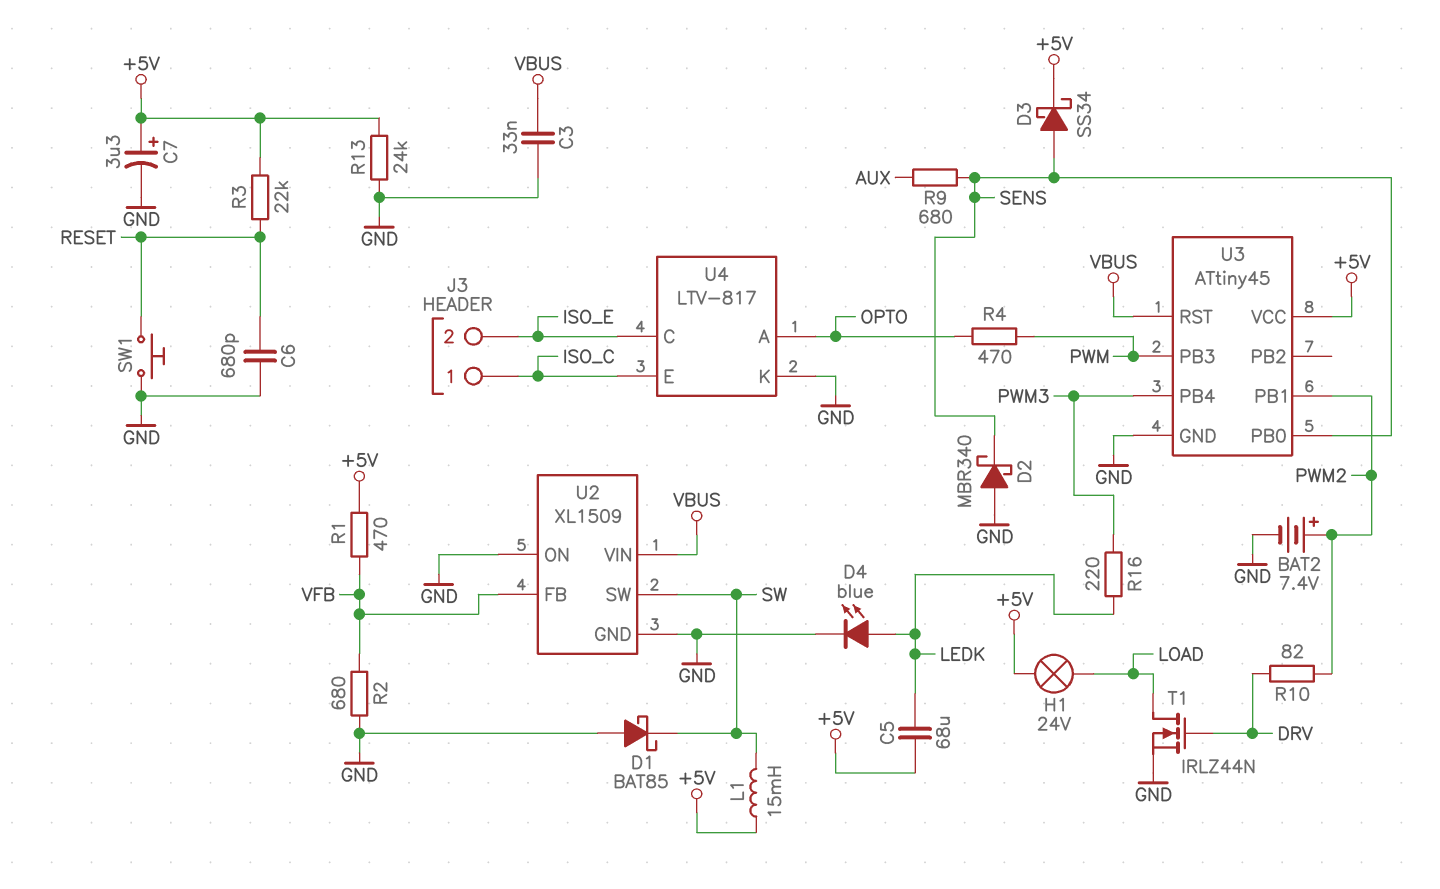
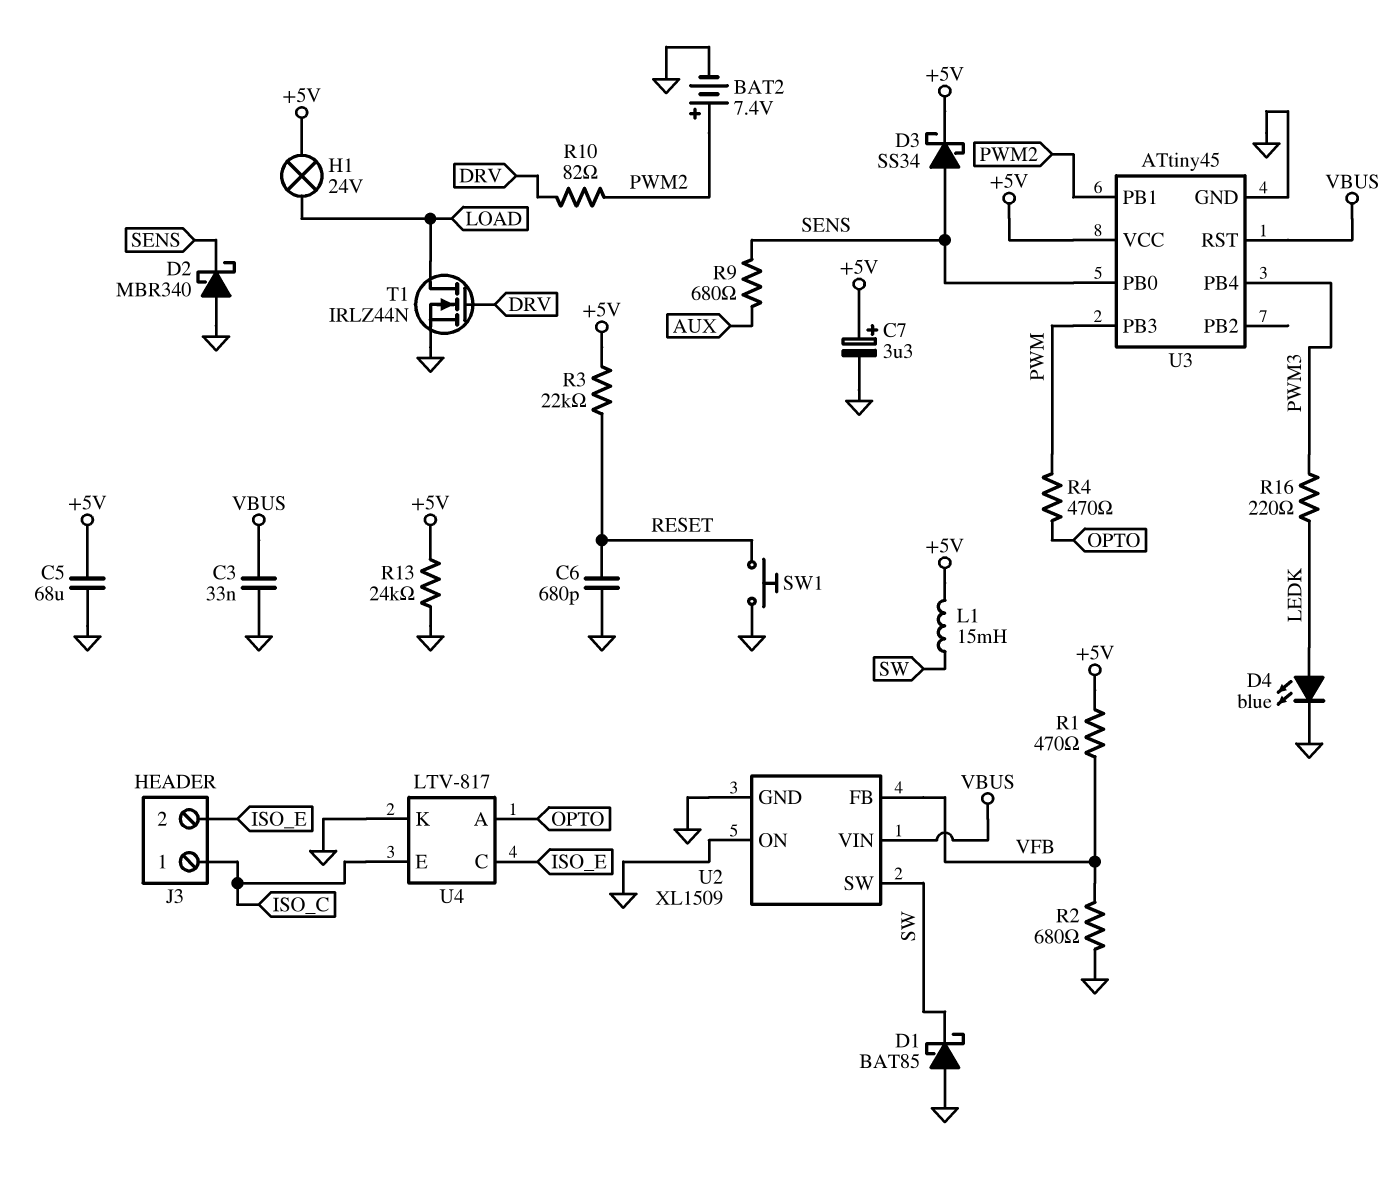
C5: 68uF (+5V, LEDK) -> 68uF (+5V, GND)

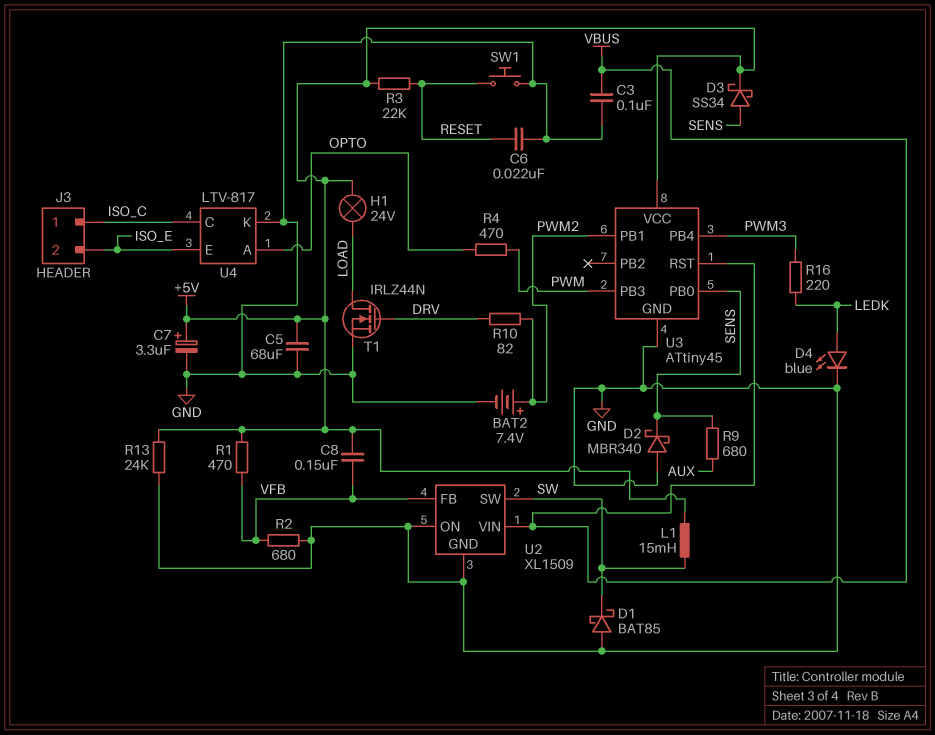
C3: 33nF (GND, VBUS) -> 100nF (GND, VBUS)
C6: 680pF (GND, RESET) -> 22nF (GND, RESET)
C8: none -> 150nF (+5V, VFB)
U4 pin C: ISO_E -> ISO_C
U4 pin E: ISO_C -> ISO_E

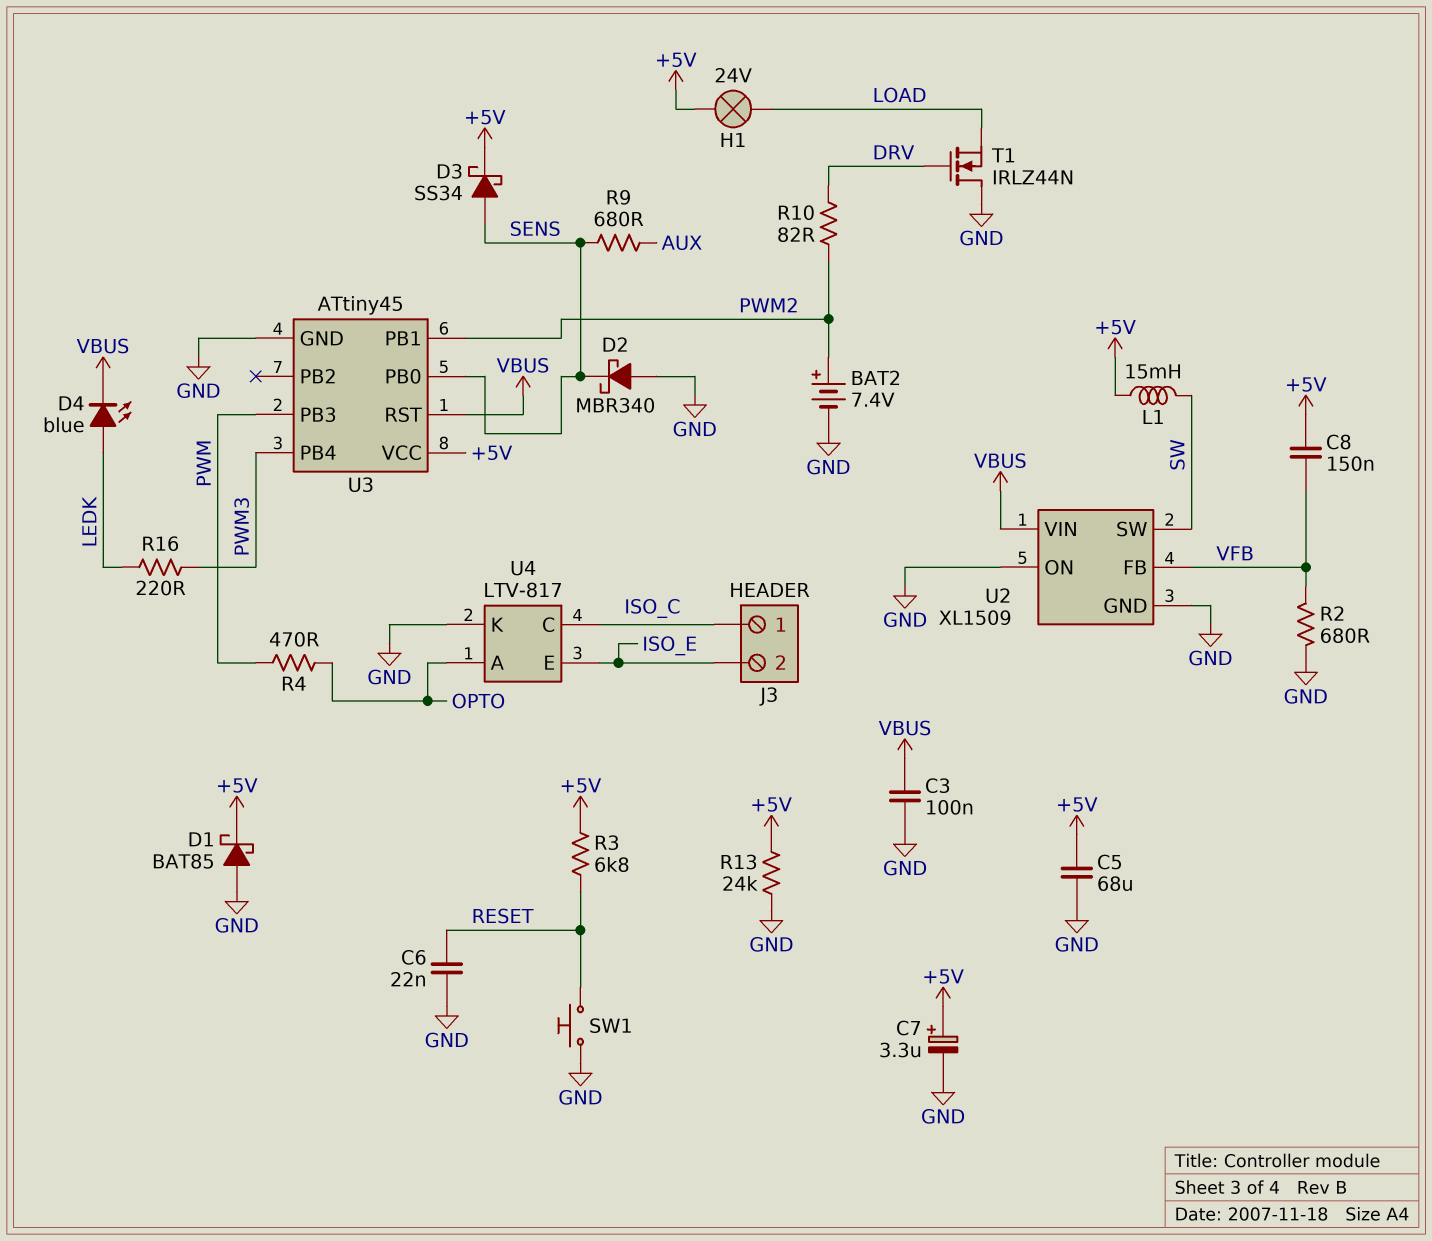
D1: schottky BAT85 (A GND, K SW) -> schottky BAT85 (A GND, K +5V)
D4: LED blue (A LEDK, K GND) -> LED blue (A LEDK, K VBUS)
R1: 470 (+5V, VFB) -> none
R3: 22k (+5V, RESET) -> 6.8k (+5V, RESET)
T1: NMOS IRLZ44N (G DRV, D LOAD, S GND) -> NMOS IRLZ44N (G DRV, D GND, S LOAD)

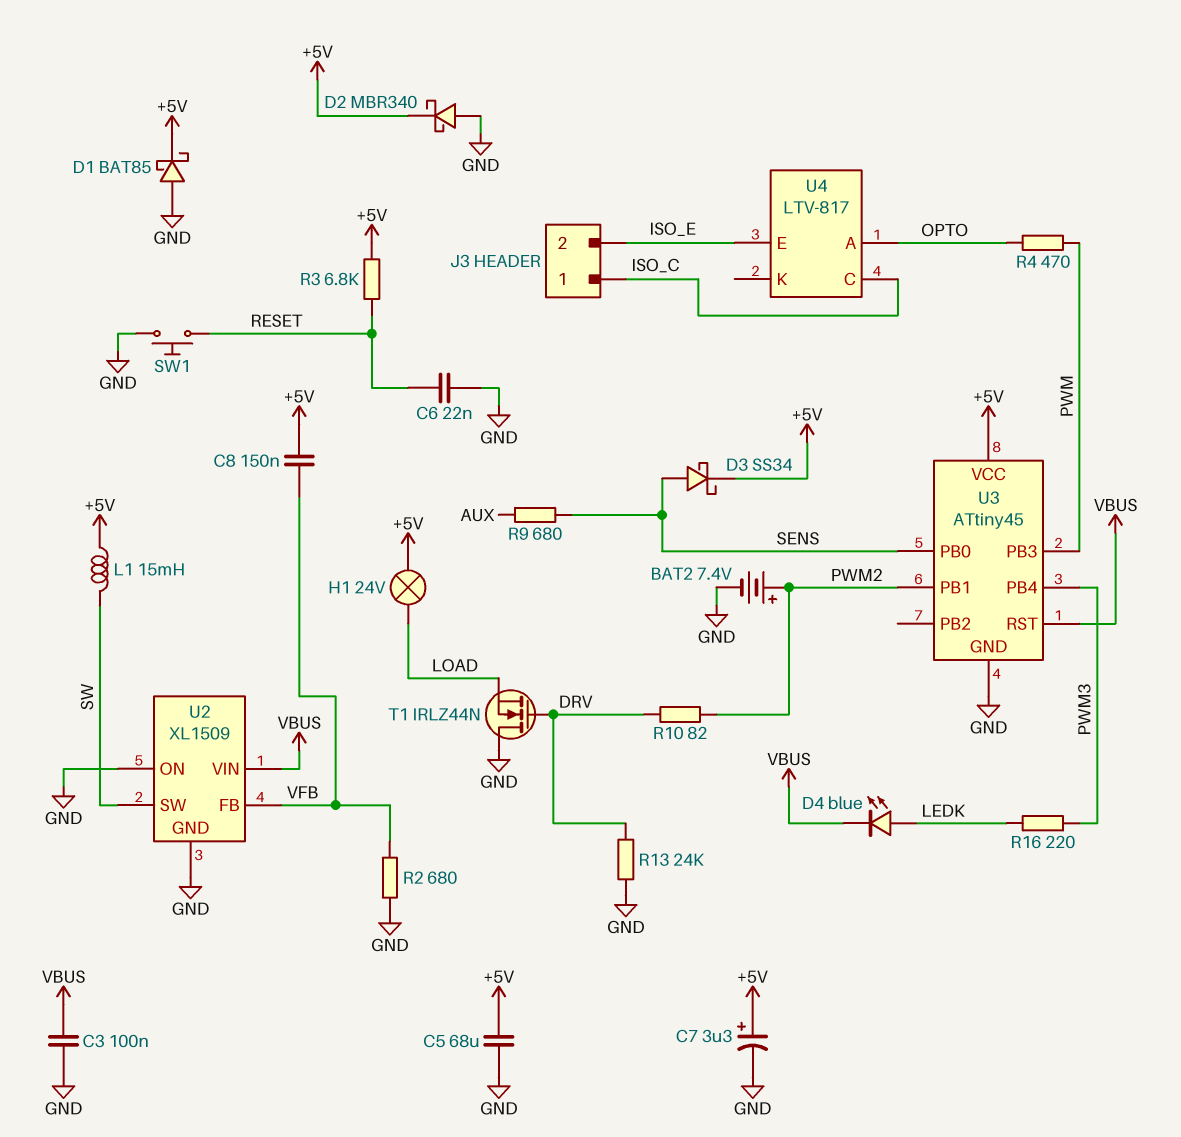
D2: schottky MBR340 (A GND, K SENS) -> schottky MBR340 (A GND, K +5V)
R13: 24k (+5V, GND) -> 24k (DRV, GND)
U4 pin K: GND -> none

